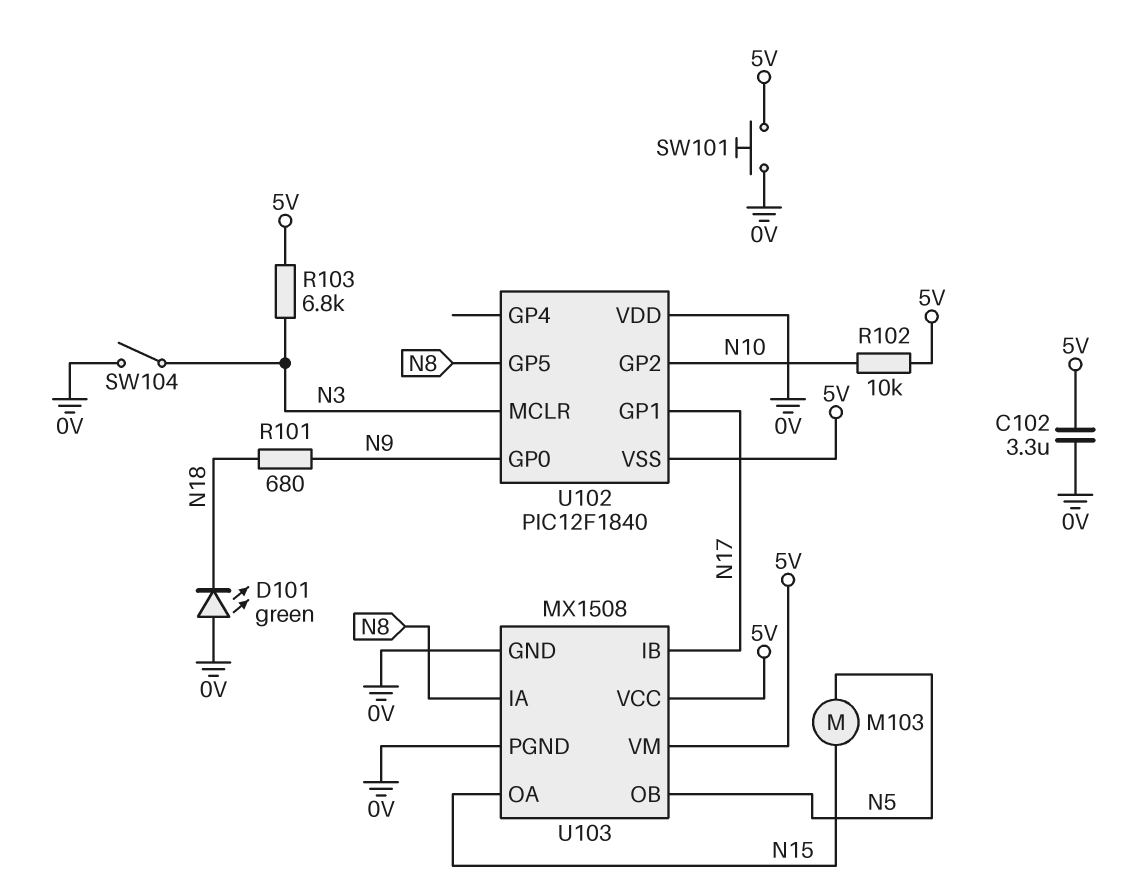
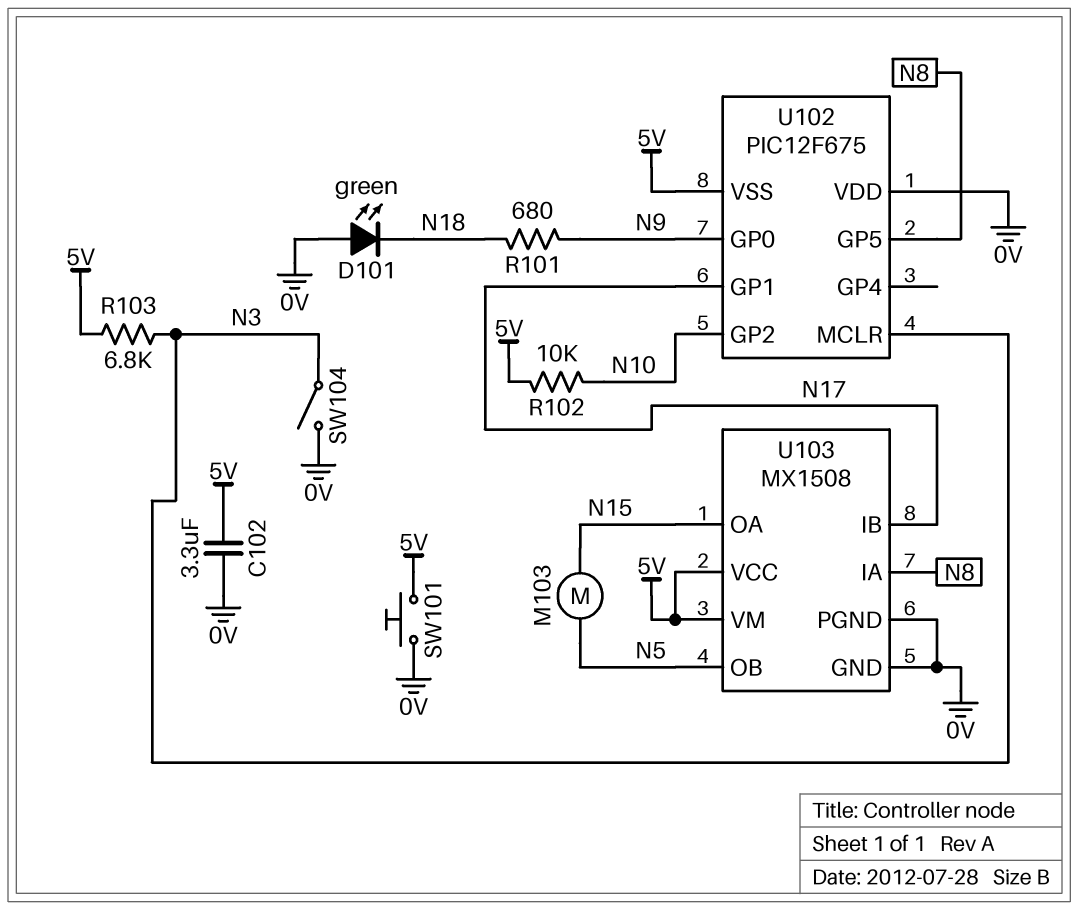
U102: PIC12F1840 -> PIC12F675

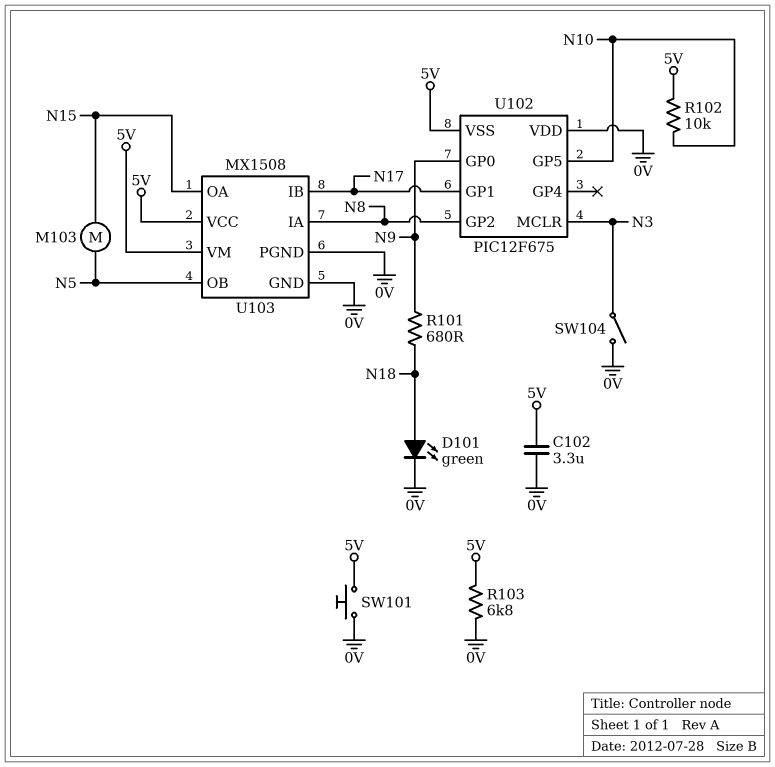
D101: LED green (A 0V, K N18) -> LED green (A N18, K 0V)
R103: 6.8k (5V, N3) -> 6.8k (0V, 5V)
U102 pin GP2: N10 -> N8
U102 pin GP5: N8 -> N10

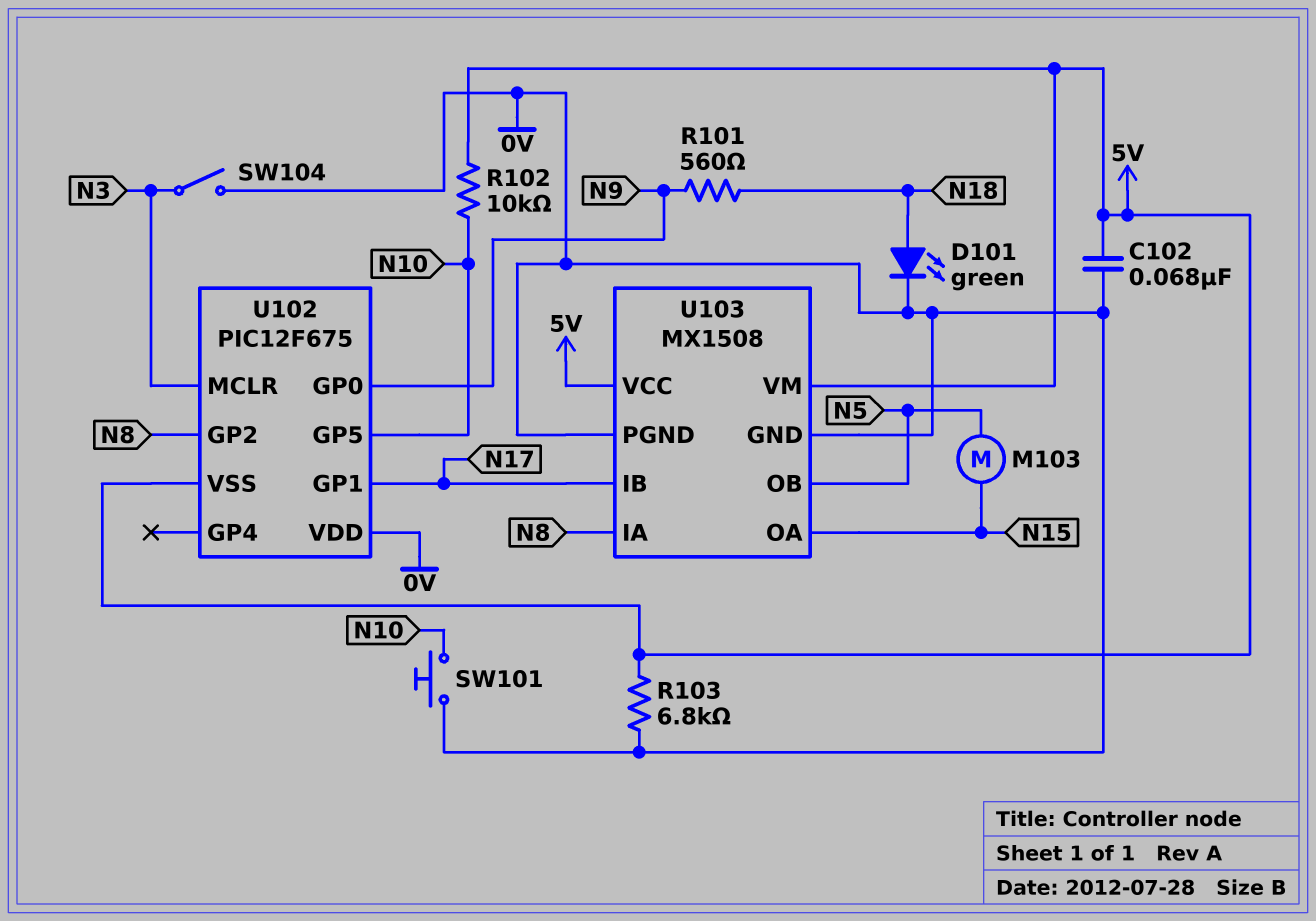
C102: 3.3uF (0V, 5V) -> 68nF (0V, 5V)
R101: 680 (N9, N18) -> 560 (N9, N18)
SW101: button (0V, 5V) -> button (0V, N10)

